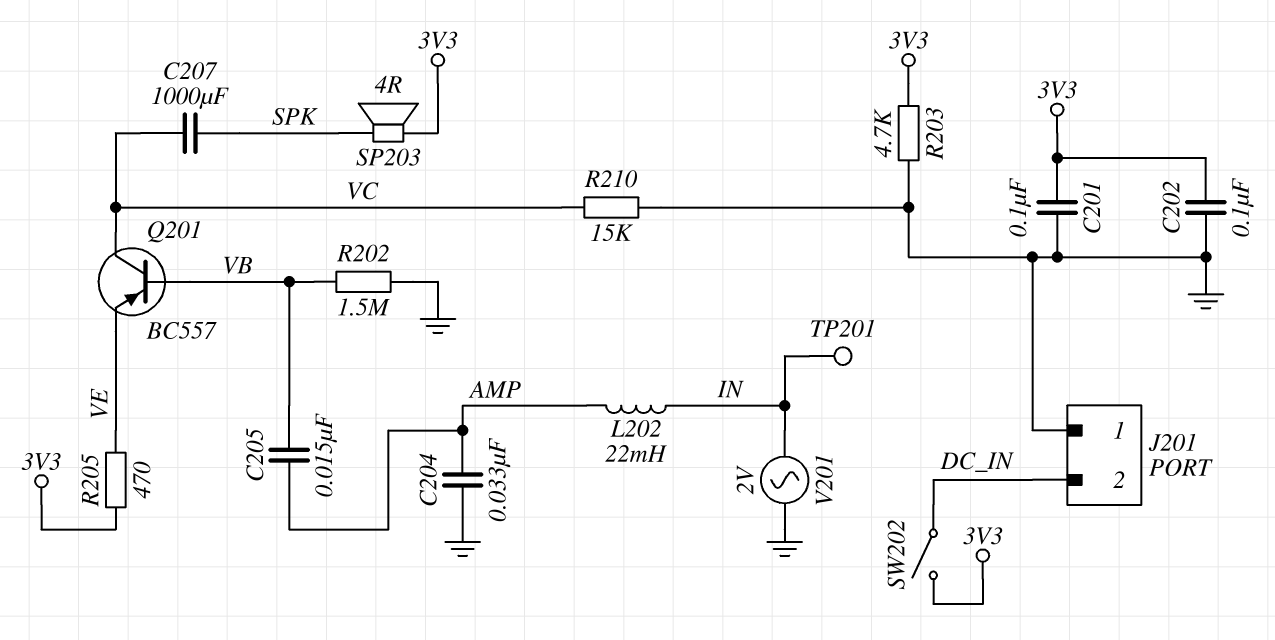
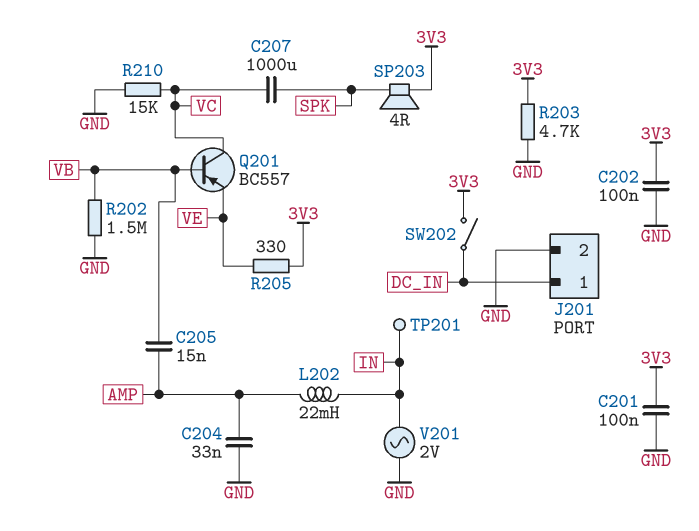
J201 pin 1: GND -> DC_IN
J201 pin 2: DC_IN -> GND
R205: 470 (3V3, VE) -> 330 (3V3, VE)

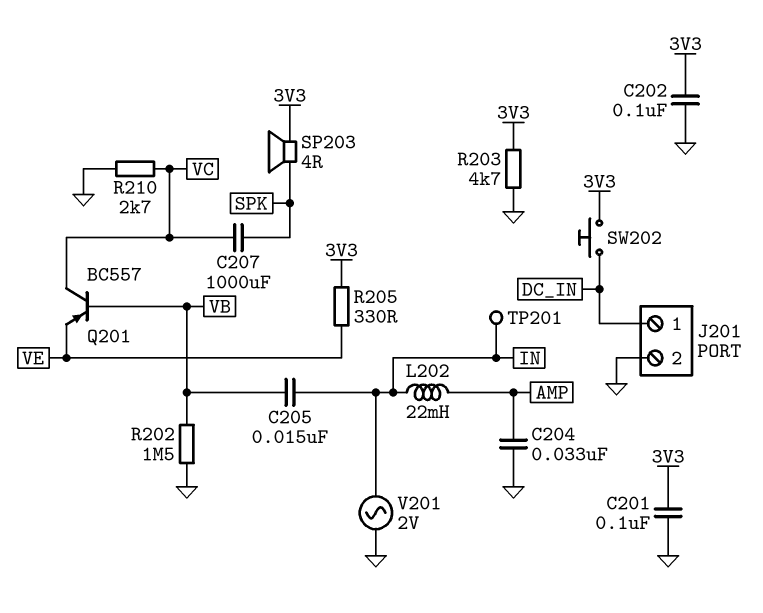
C205: 15nF (AMP, VB) -> 15nF (IN, VB)
R210: 15k (GND, VC) -> 2.7k (GND, VC)
SW202: switch (3V3, DC_IN) -> button (3V3, DC_IN)

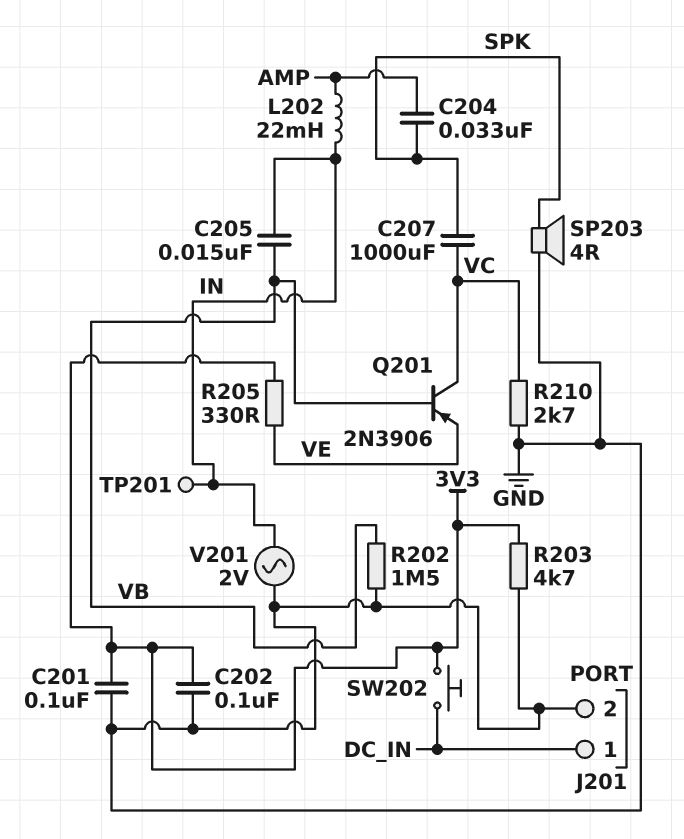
C204: 33nF (AMP, GND) -> 33nF (AMP, SPK)
Q201: PNP BC557 (B VB, C VC, E VE) -> PNP 2N3906 (B VB, C VC, E VE)
SP203: speaker 4R (3V3, SPK) -> speaker 4R (GND, SPK)

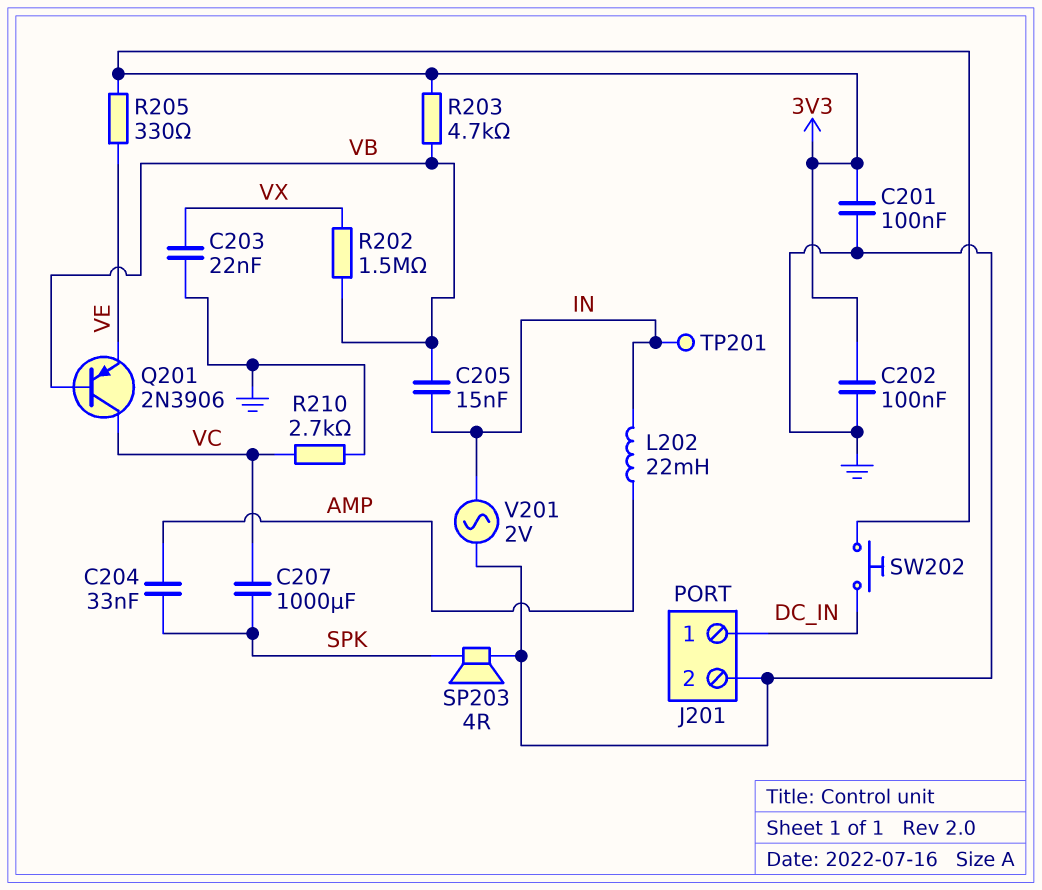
C203: none -> 22nF (GND, VX)
R202: 1.5M (GND, VB) -> 1.5M (VB, VX)
R203: 4.7k (3V3, GND) -> 4.7k (3V3, VB)

